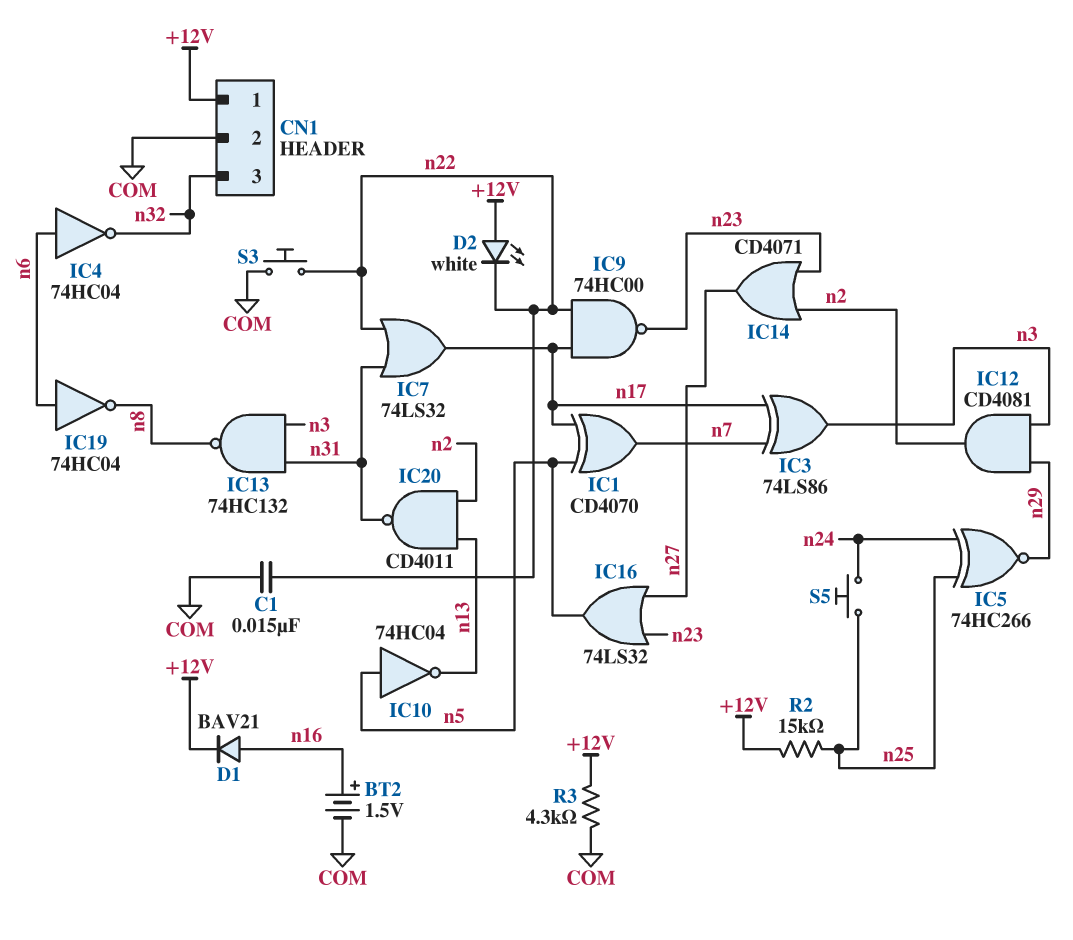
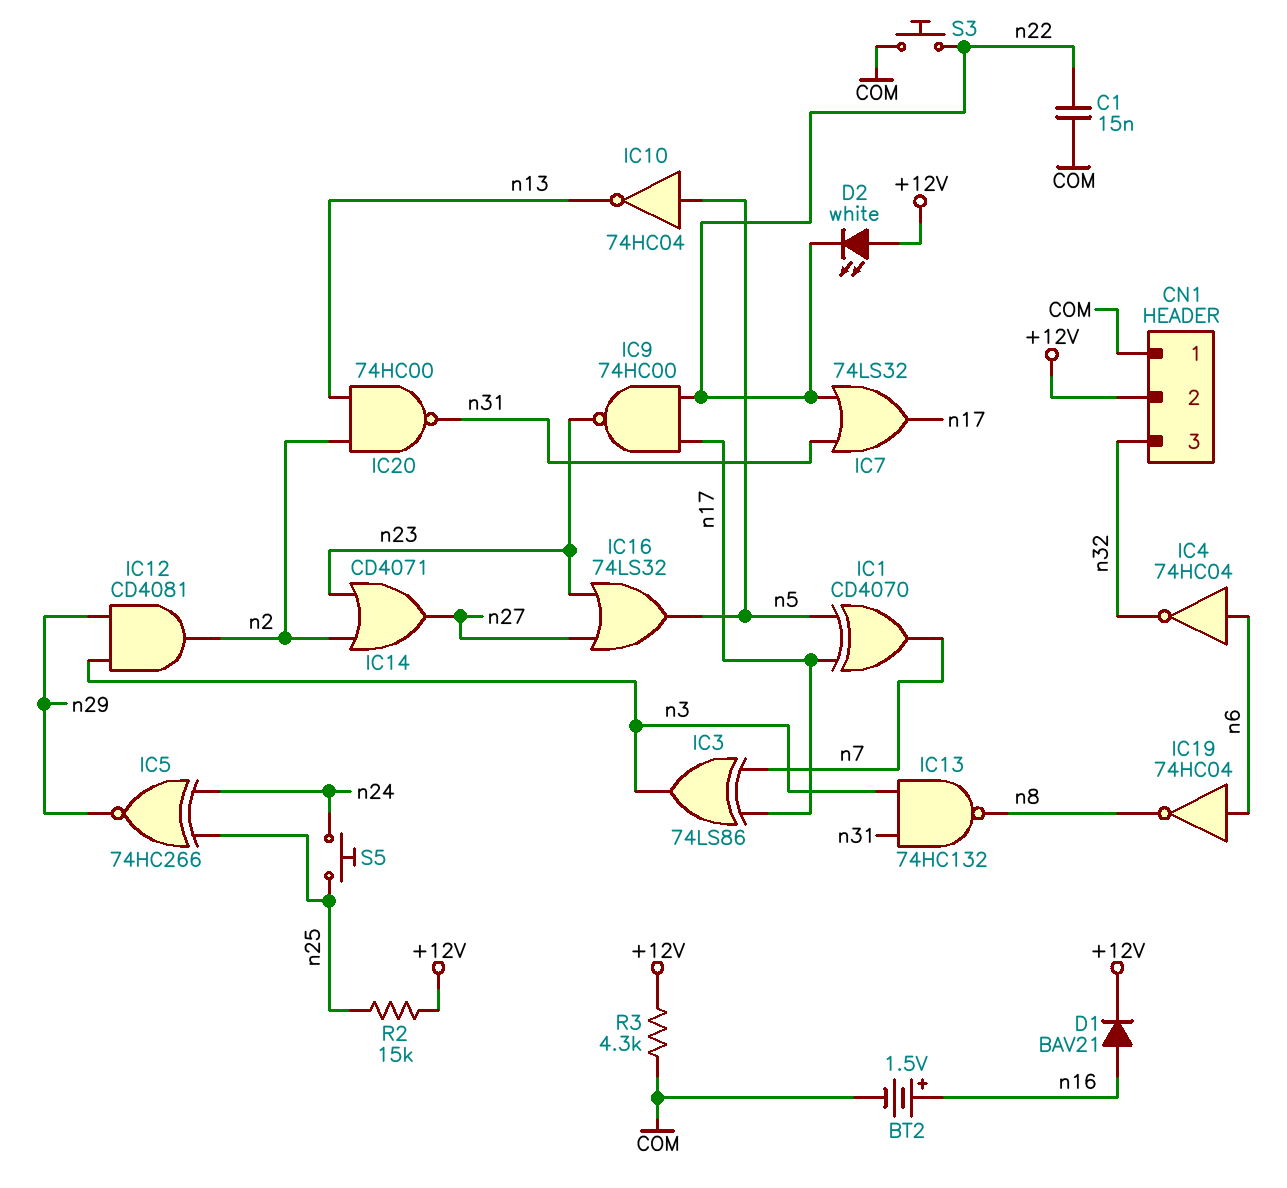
CN1 pin 1: +12V -> COM
CN1 pin 2: COM -> +12V
IC20: NAND CD4011 (in n2, in n13, out n31) -> NAND 74HC00 (in n2, in n13, out n31)

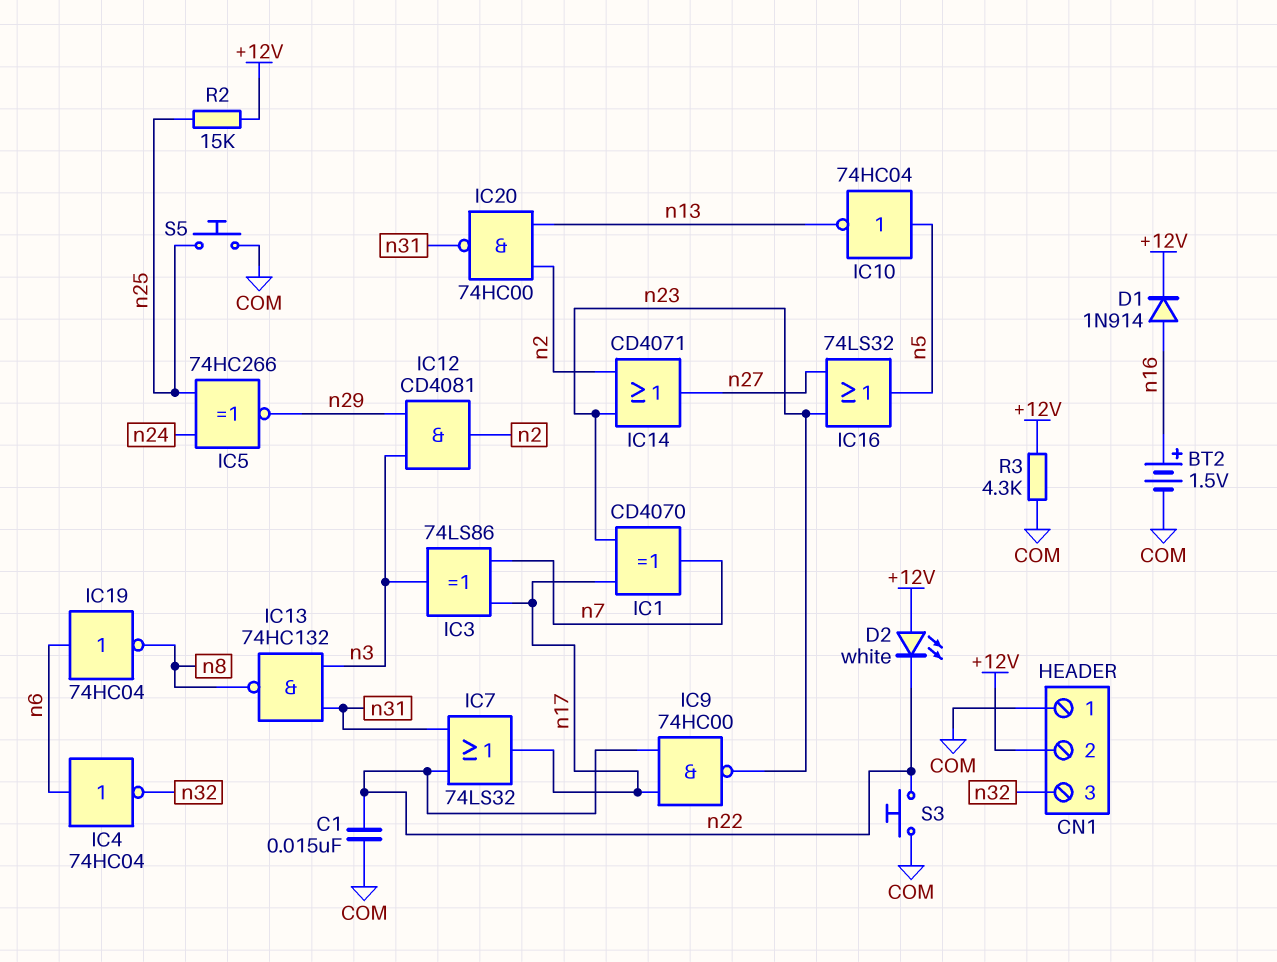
D1: diode BAV21 (A n16, K +12V) -> diode 1N914 (A n16, K +12V)
IC1: XOR CD4070 (in n5, in n17, out n7) -> XOR CD4070 (in n17, in n23, out n7)
S5: button (n24, n25) -> button (COM, n25)

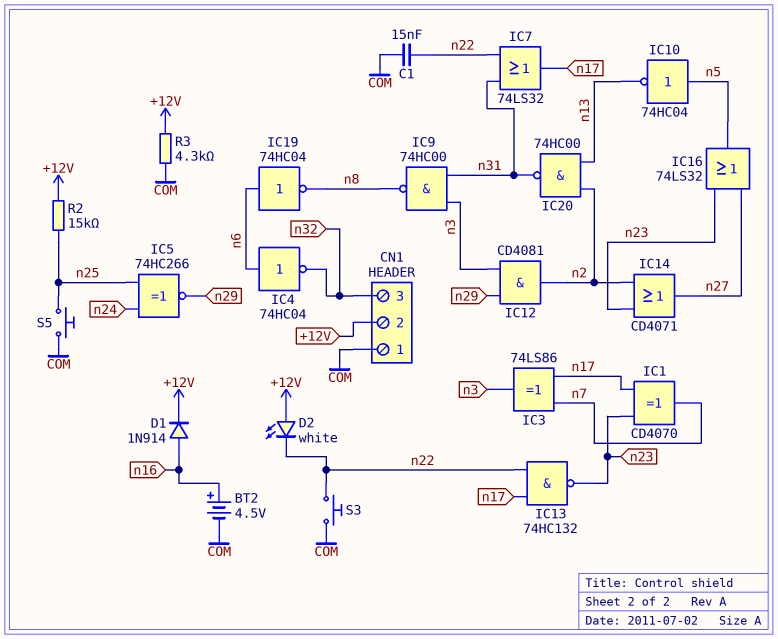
BT2: 1.5V (plus n16, minus COM) -> 4.5V (plus n16, minus COM)
IC9: NAND 74HC00 (in n17, in n22, out n23) -> NAND 74HC00 (in n3, in n31, out n8)
IC13: NAND 74HC132 (in n3, in n31, out n8) -> NAND 74HC132 (in n17, in n22, out n23)

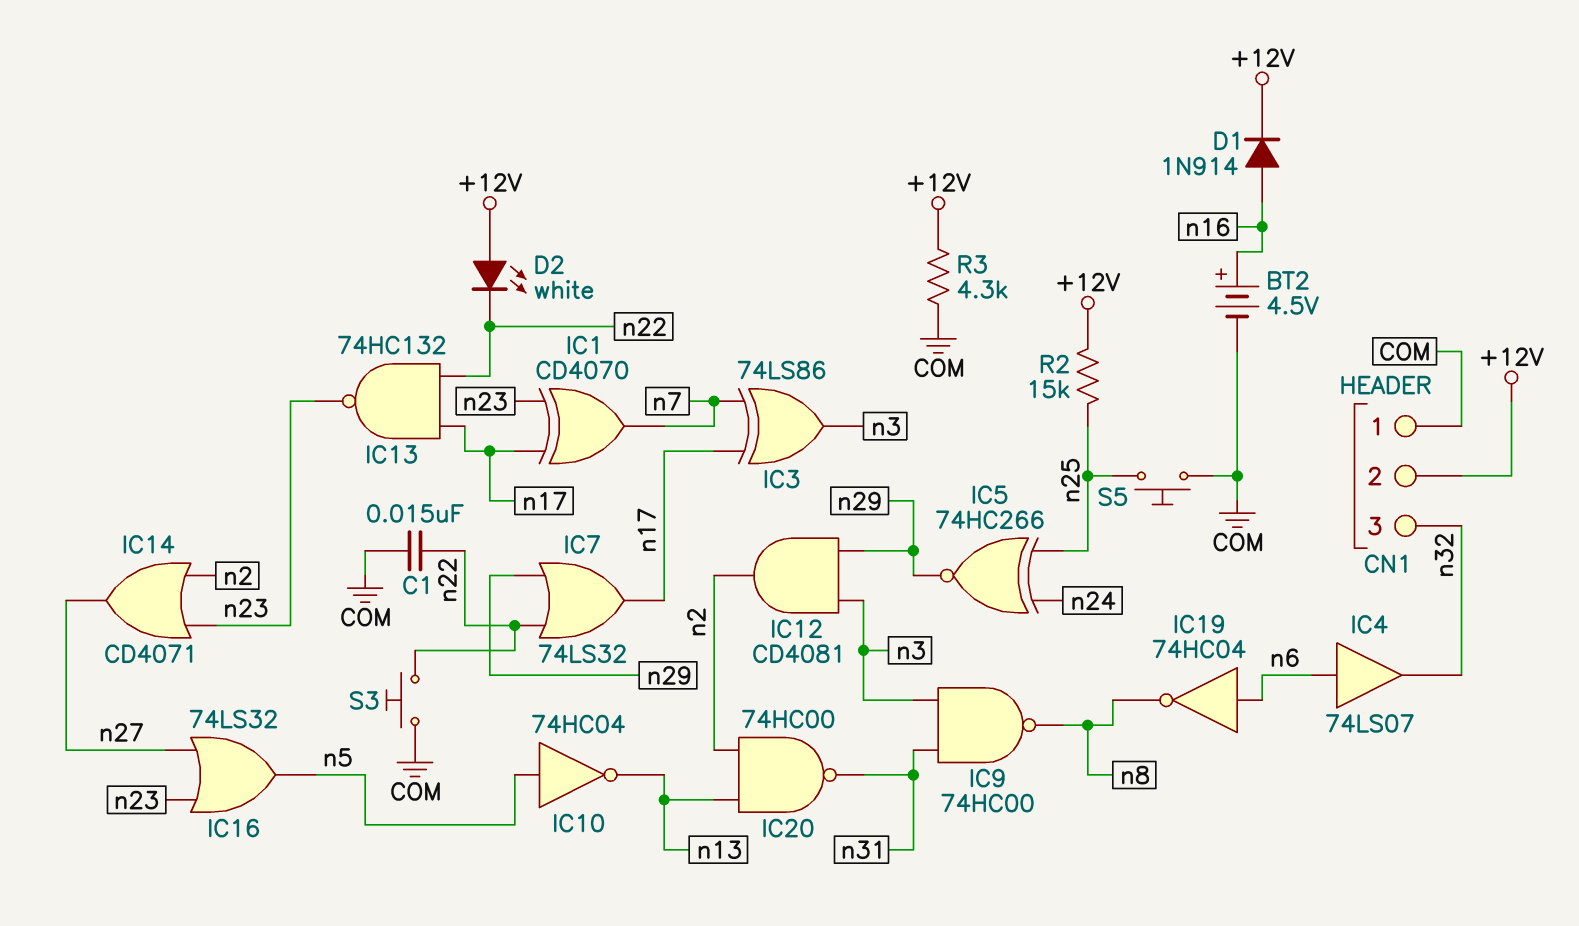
IC4: NOT 74HC04 (in n6, out n32) -> buffer 74LS07 (in n6, out n32)
IC7: OR 74LS32 (in n22, in n31, out n17) -> OR 74LS32 (in n22, in n29, out n17)

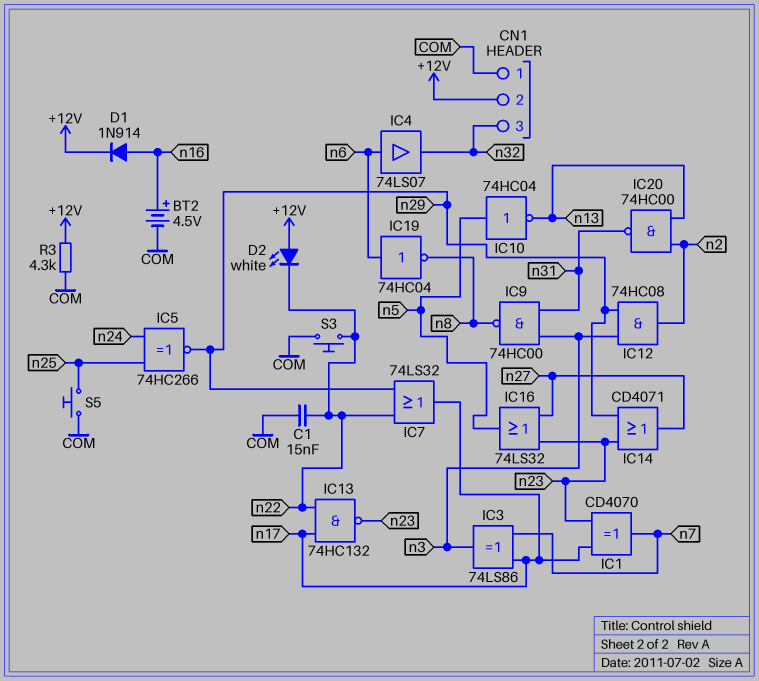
IC12: AND CD4081 (in n3, in n29, out n2) -> AND 74HC08 (in n3, in n29, out n2)
IC14: OR CD4071 (in n2, in n23, out n27) -> OR CD4071 (in n23, in n29, out n27)
R2: 15k (+12V, n25) -> none

